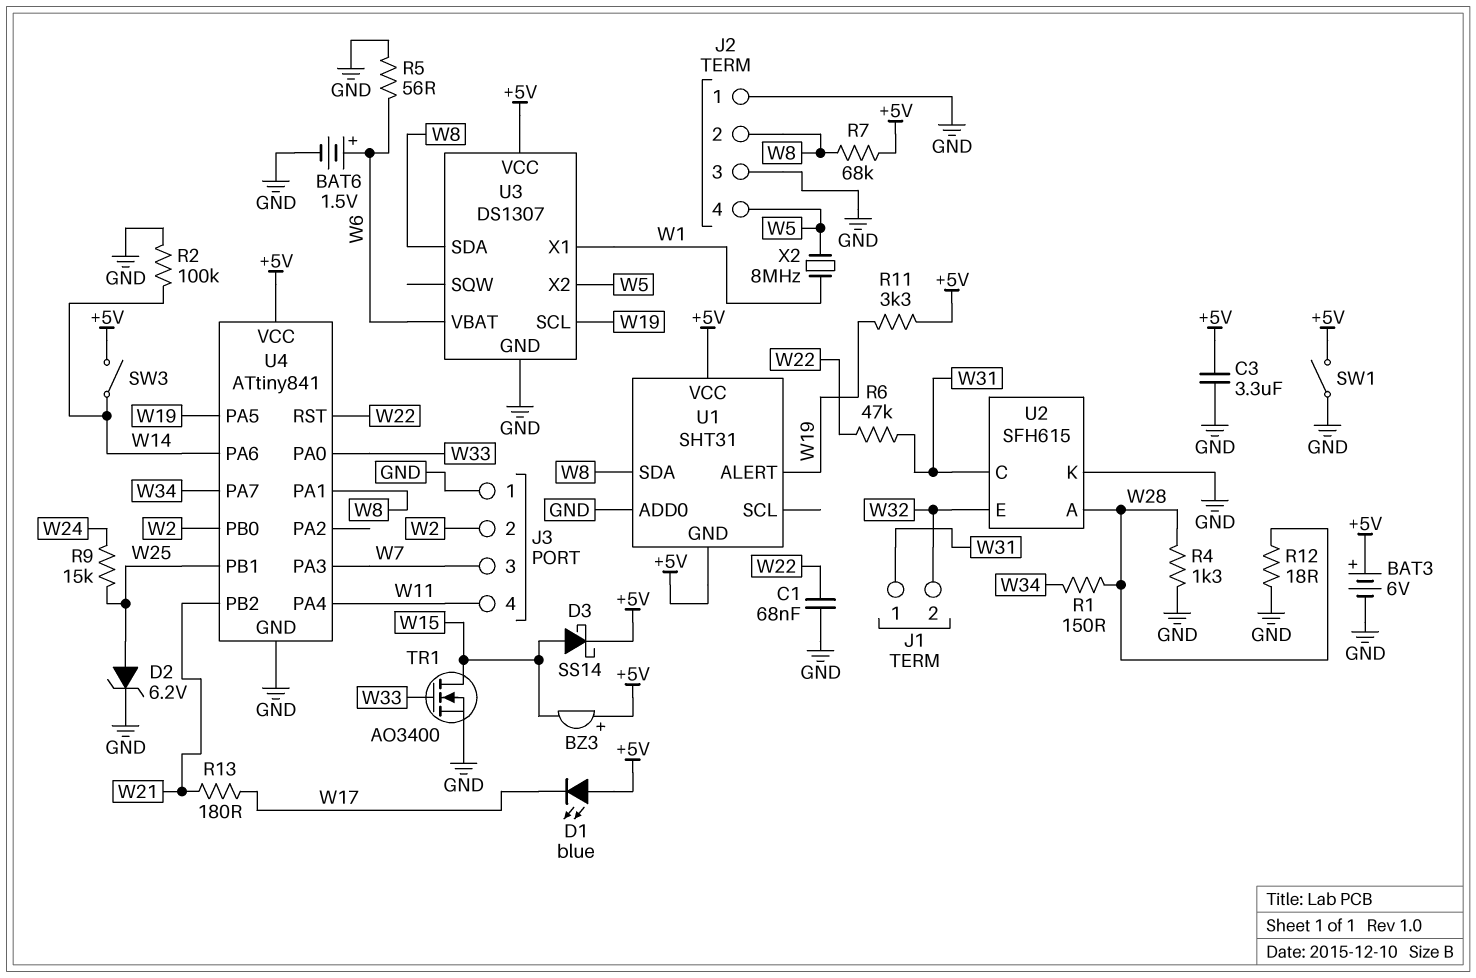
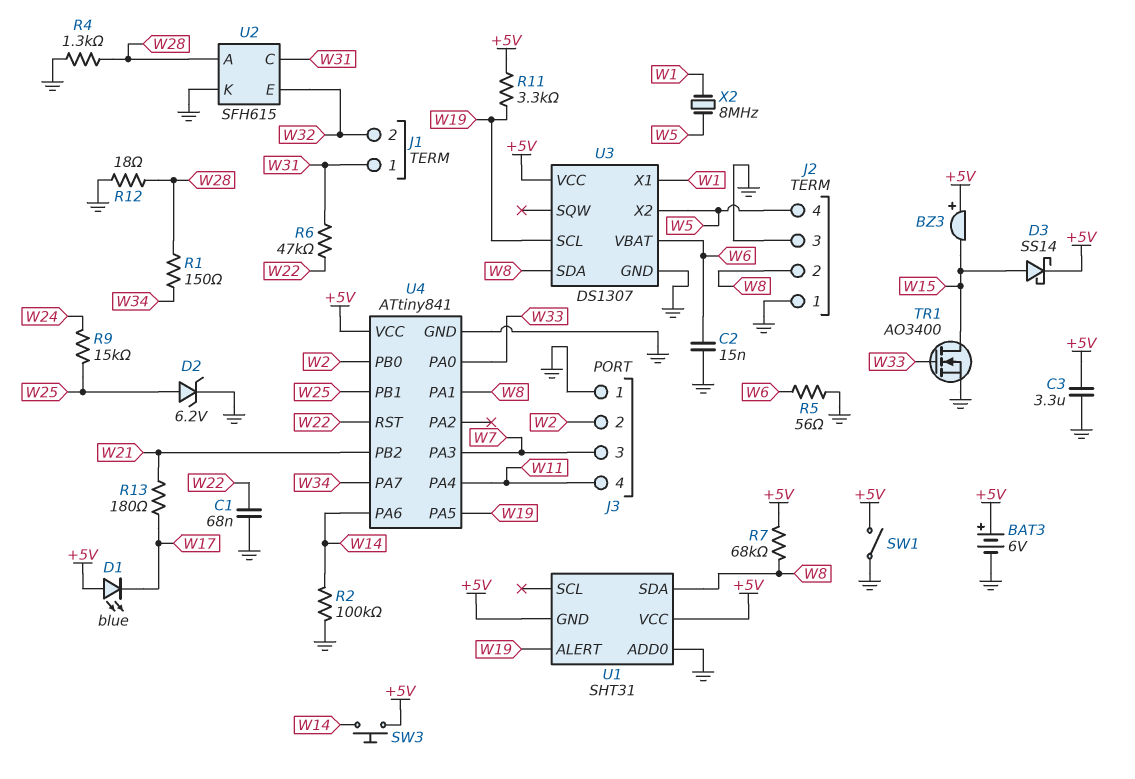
BAT6: 1.5V (plus W6, minus GND) -> none
C2: none -> 15nF (GND, W6)
SW3: switch (+5V, W14) -> button (+5V, W14)

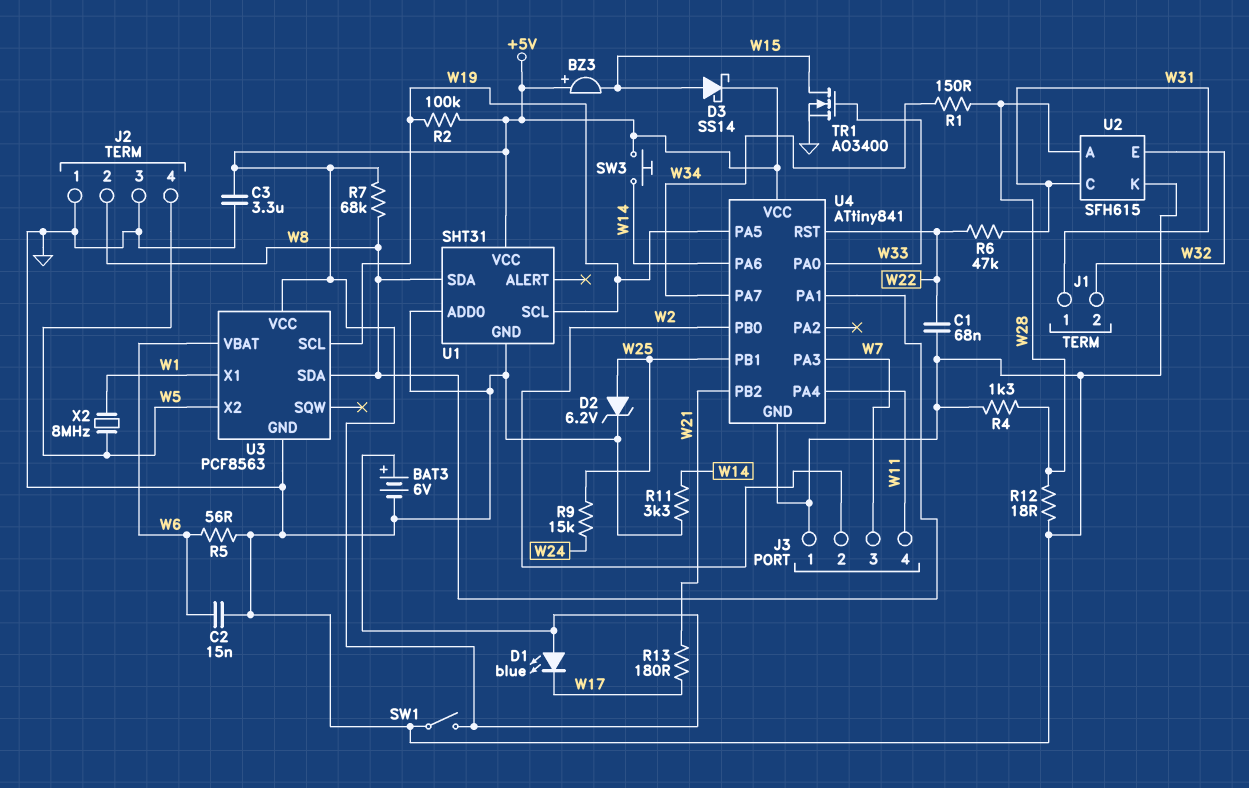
R2: 100k (GND, W14) -> 100k (+5V, W19)
R11: 3.3k (+5V, W19) -> 3.3k (GND, W14)
U1 pin ALERT: W19 -> none
U1 pin GND: +5V -> GND
U1 pin SCL: none -> W19
U3: DS1307 -> PCF8563

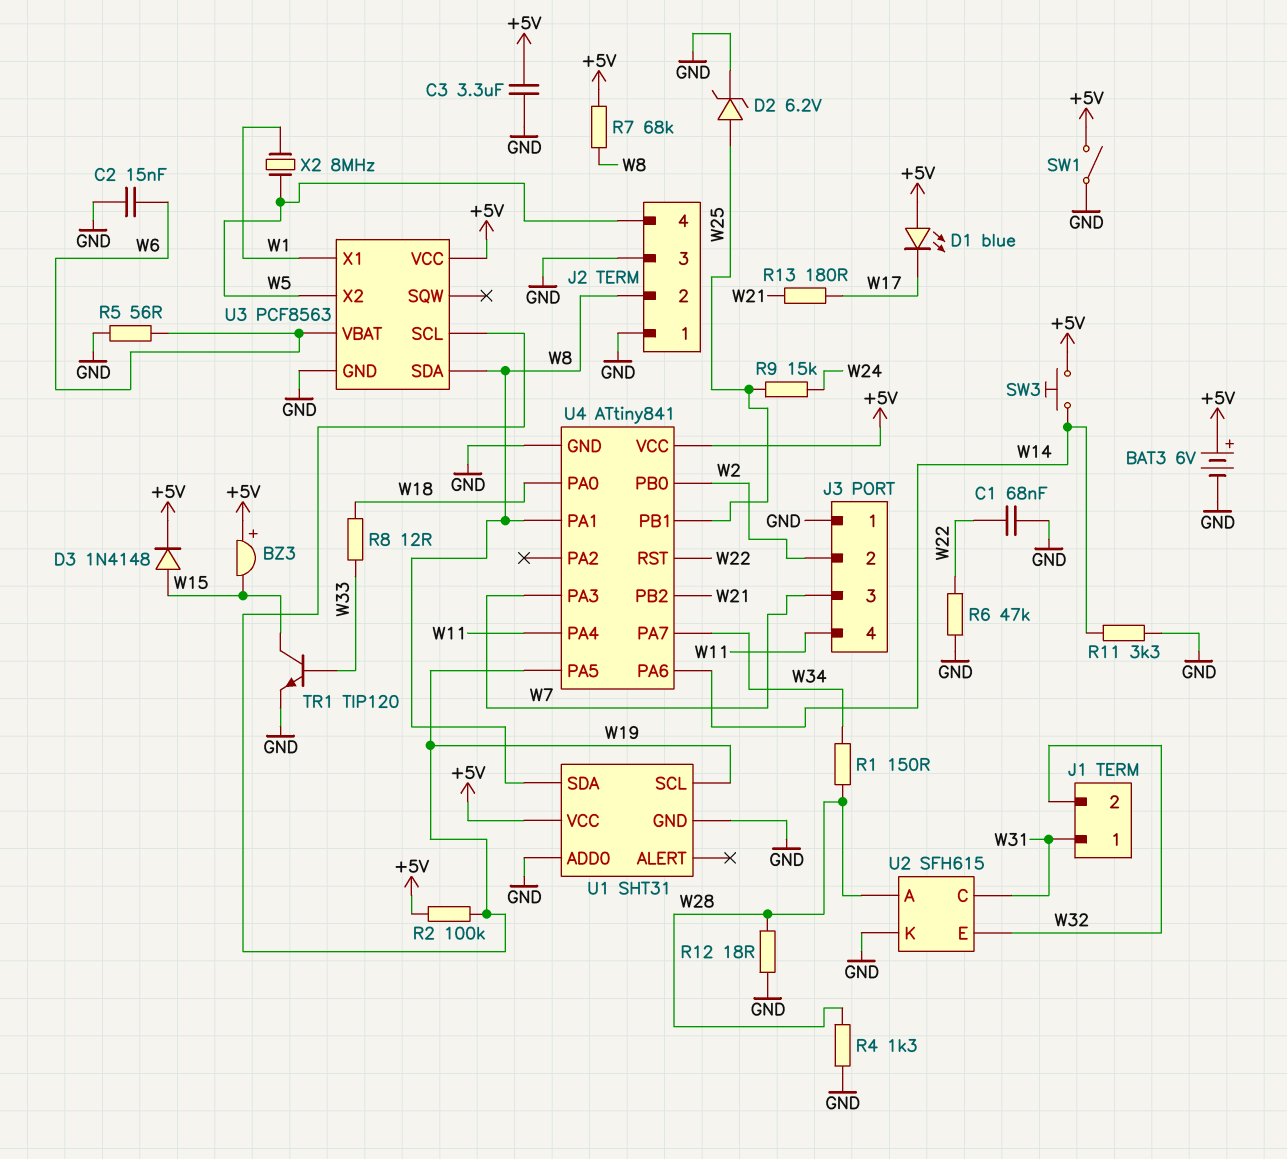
D3: schottky SS14 (A W15, K +5V) -> diode 1N4148 (A W15, K +5V)
R6: 47k (W22, W31) -> 47k (GND, W22)
R8: none -> 12 (W18, W33)
TR1: NMOS AO3400 (G W33, D W15, S GND) -> NPN TIP120 (B W33, C W15, E GND)
U4 pin PA0: W33 -> W18

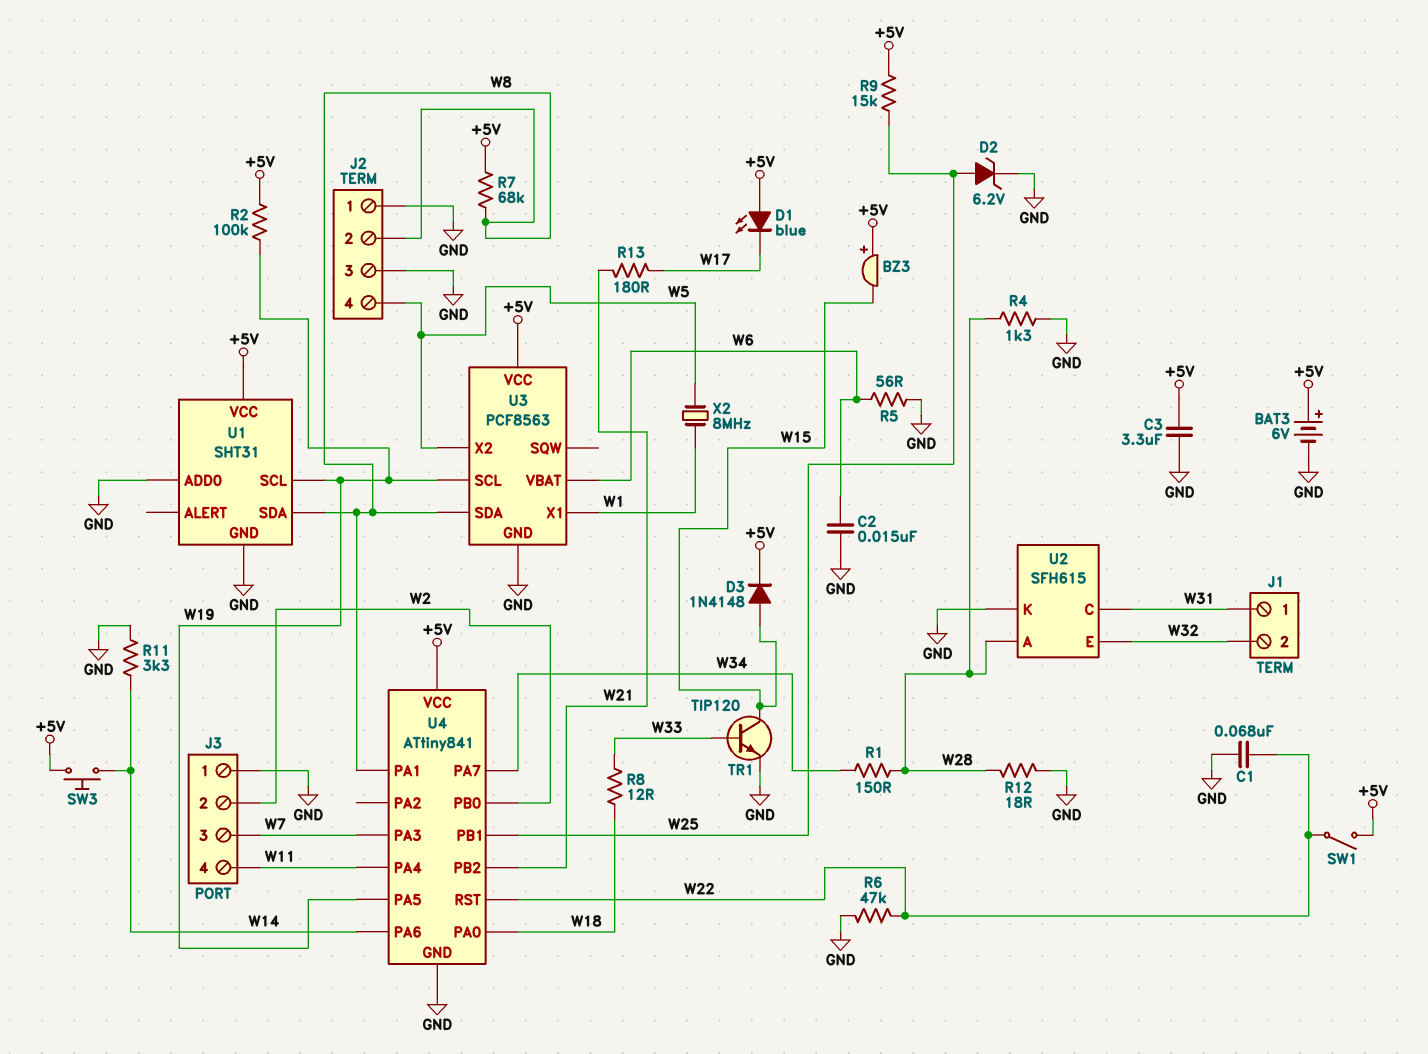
R9: 15k (W24, W25) -> 15k (+5V, W25)
SW1: switch (+5V, GND) -> switch (+5V, W22)

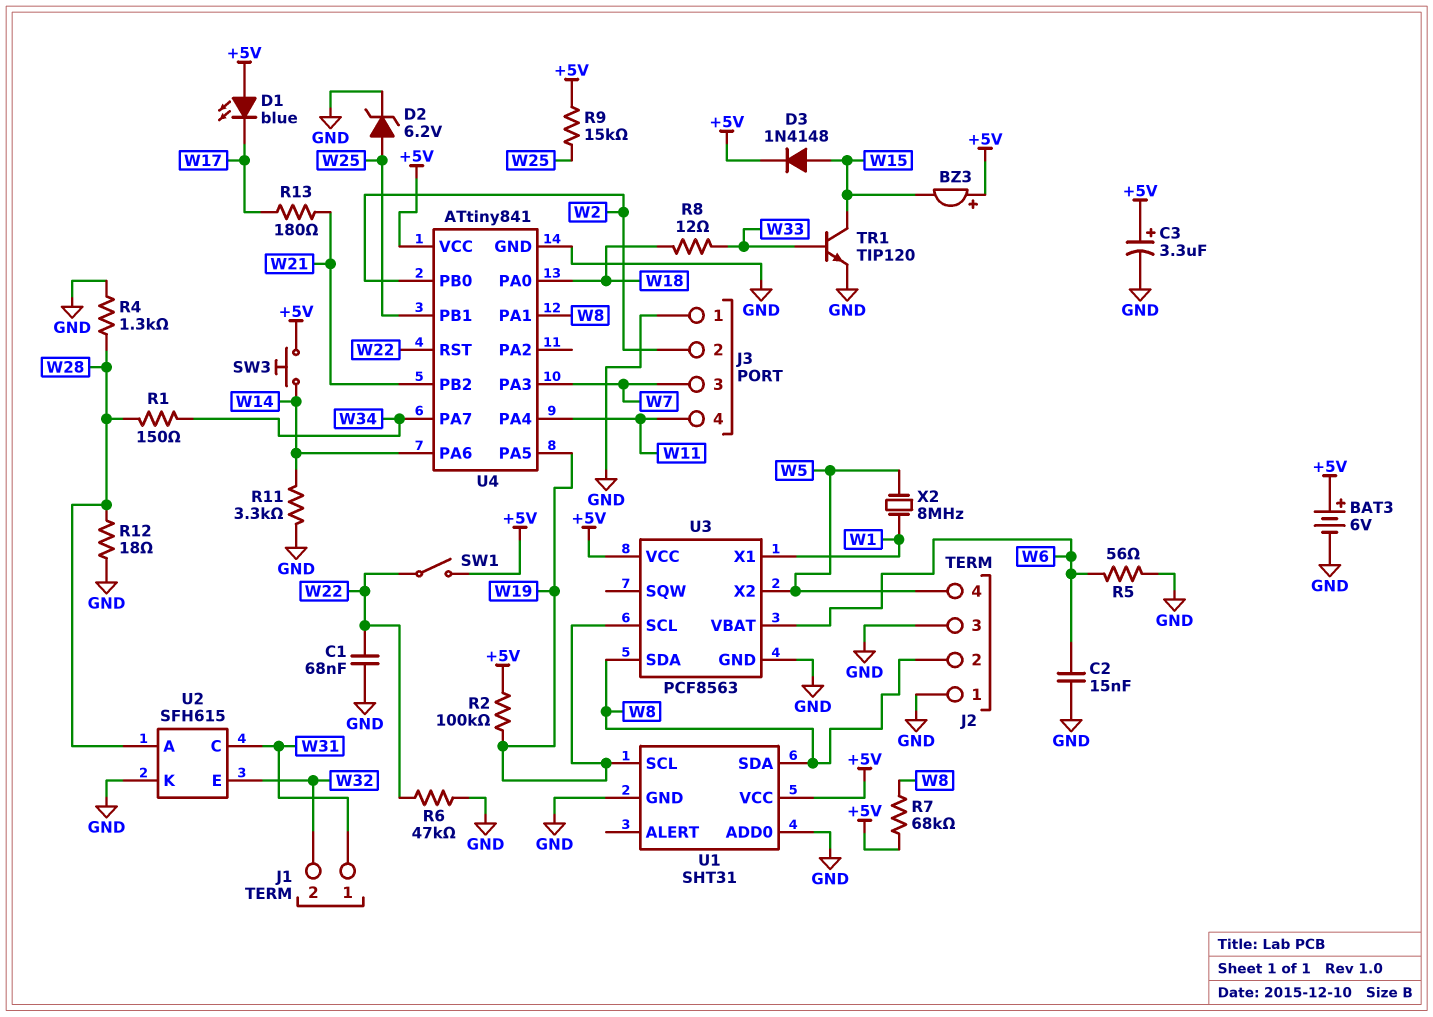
C3: 3.3uF (+5V, GND) -> 3.3uF (plus +5V, minus GND)

